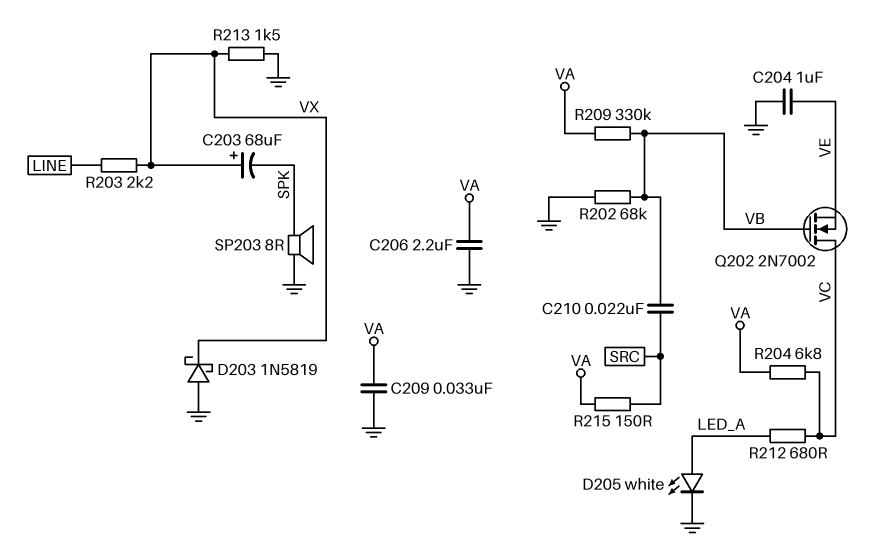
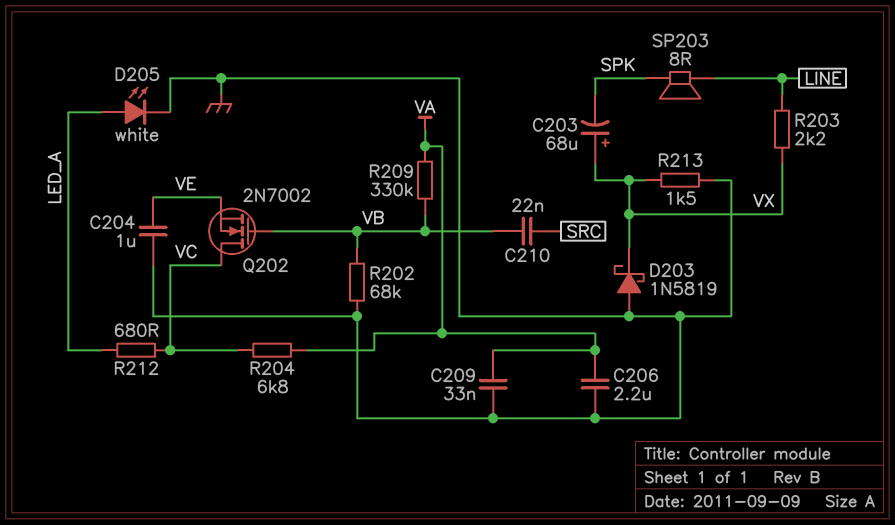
R215: 150 (SRC, VA) -> none
SP203: speaker 8R (GND, SPK) -> speaker 8R (LINE, SPK)

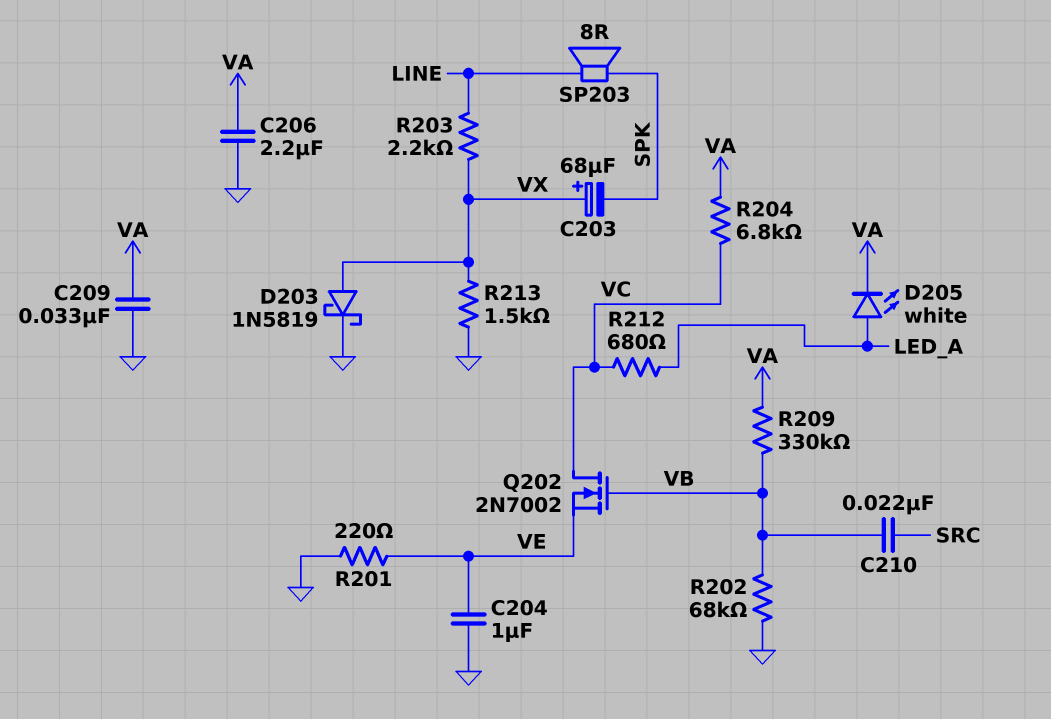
D203: schottky 1N5819 (A GND, K VX) -> schottky 1N5819 (A VX, K GND)
D205: LED white (A LED_A, K GND) -> LED white (A LED_A, K VA)
R201: none -> 220 (GND, VE)

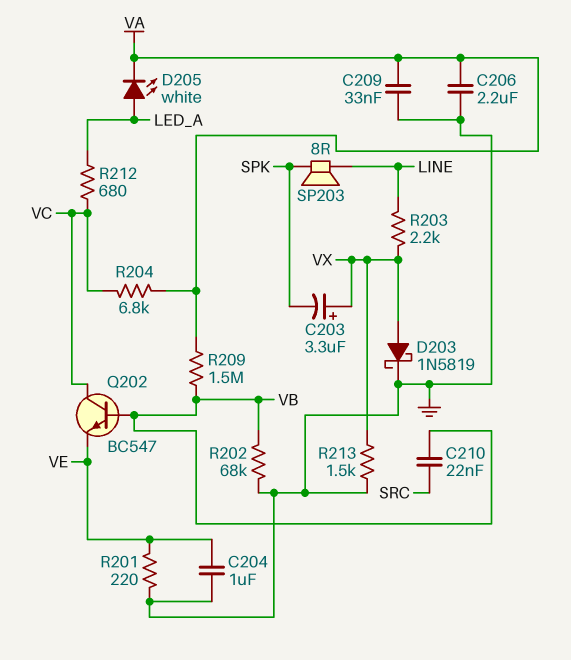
C203: 68uF (plus VX, minus SPK) -> 3.3uF (plus VX, minus SPK)
Q202: NMOS 2N7002 (G VB, D VC, S VE) -> NPN BC547 (B VB, C VC, E VE)
R209: 330k (VA, VB) -> 1.5M (VA, VB)

